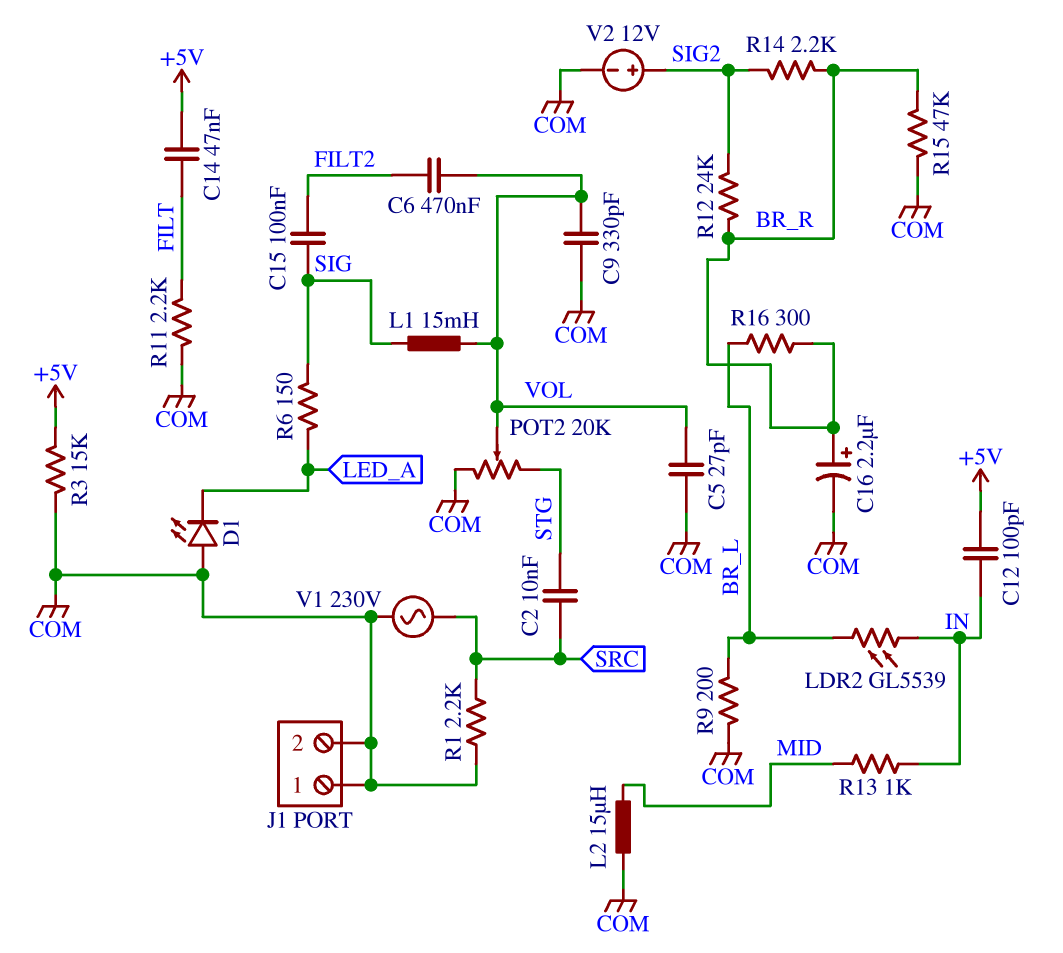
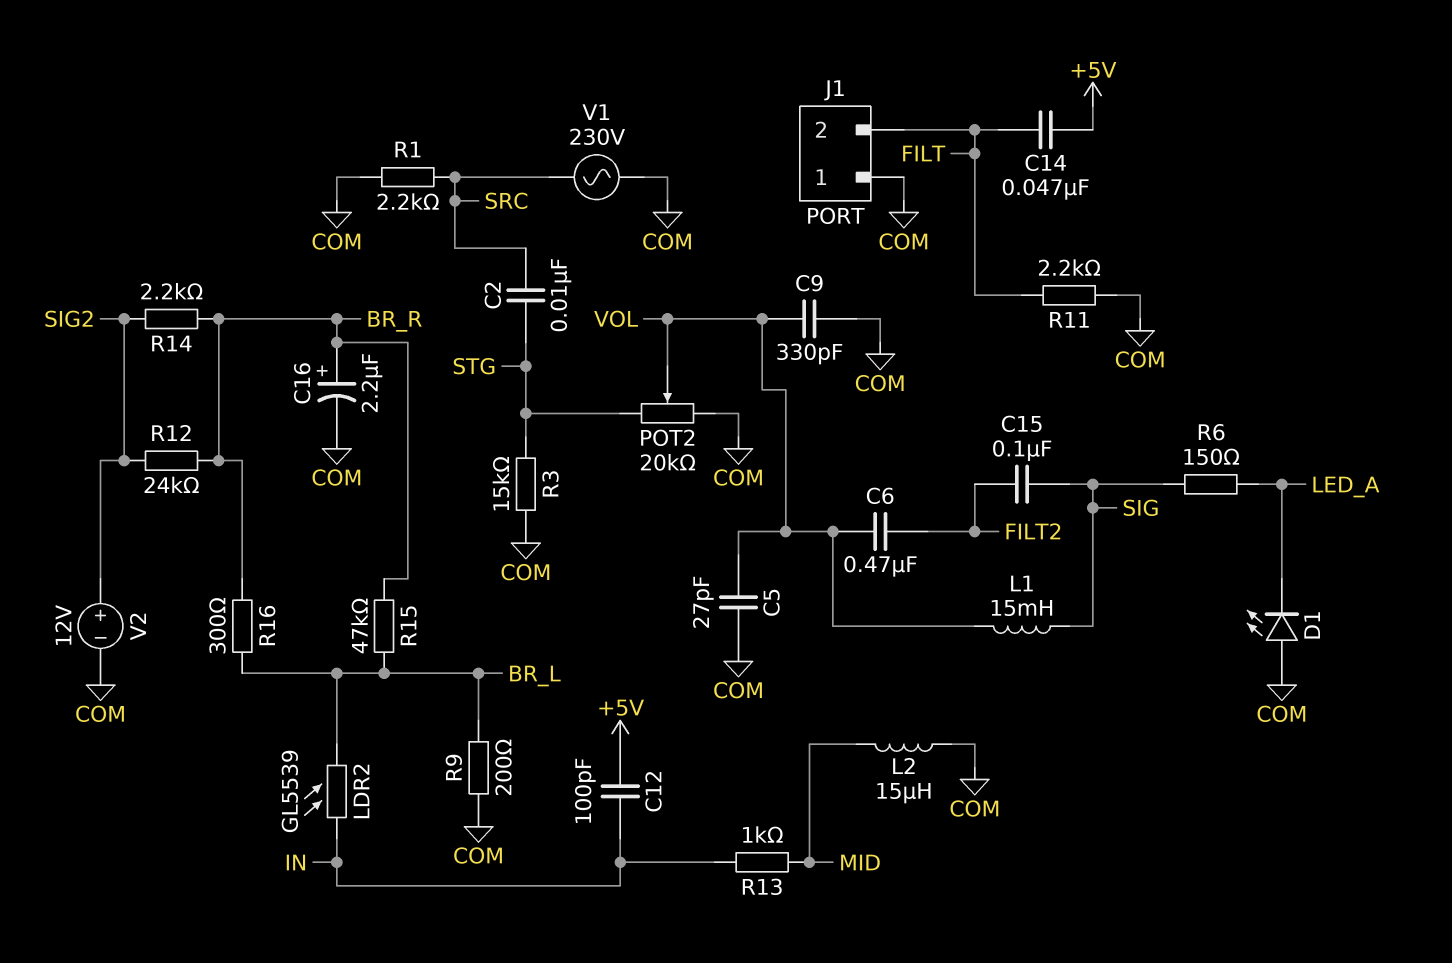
J1 pin 2: COM -> FILT
R3: 15k (+5V, COM) -> 15k (COM, STG)
R15: 47k (BR_R, COM) -> 47k (BR_L, BR_R)

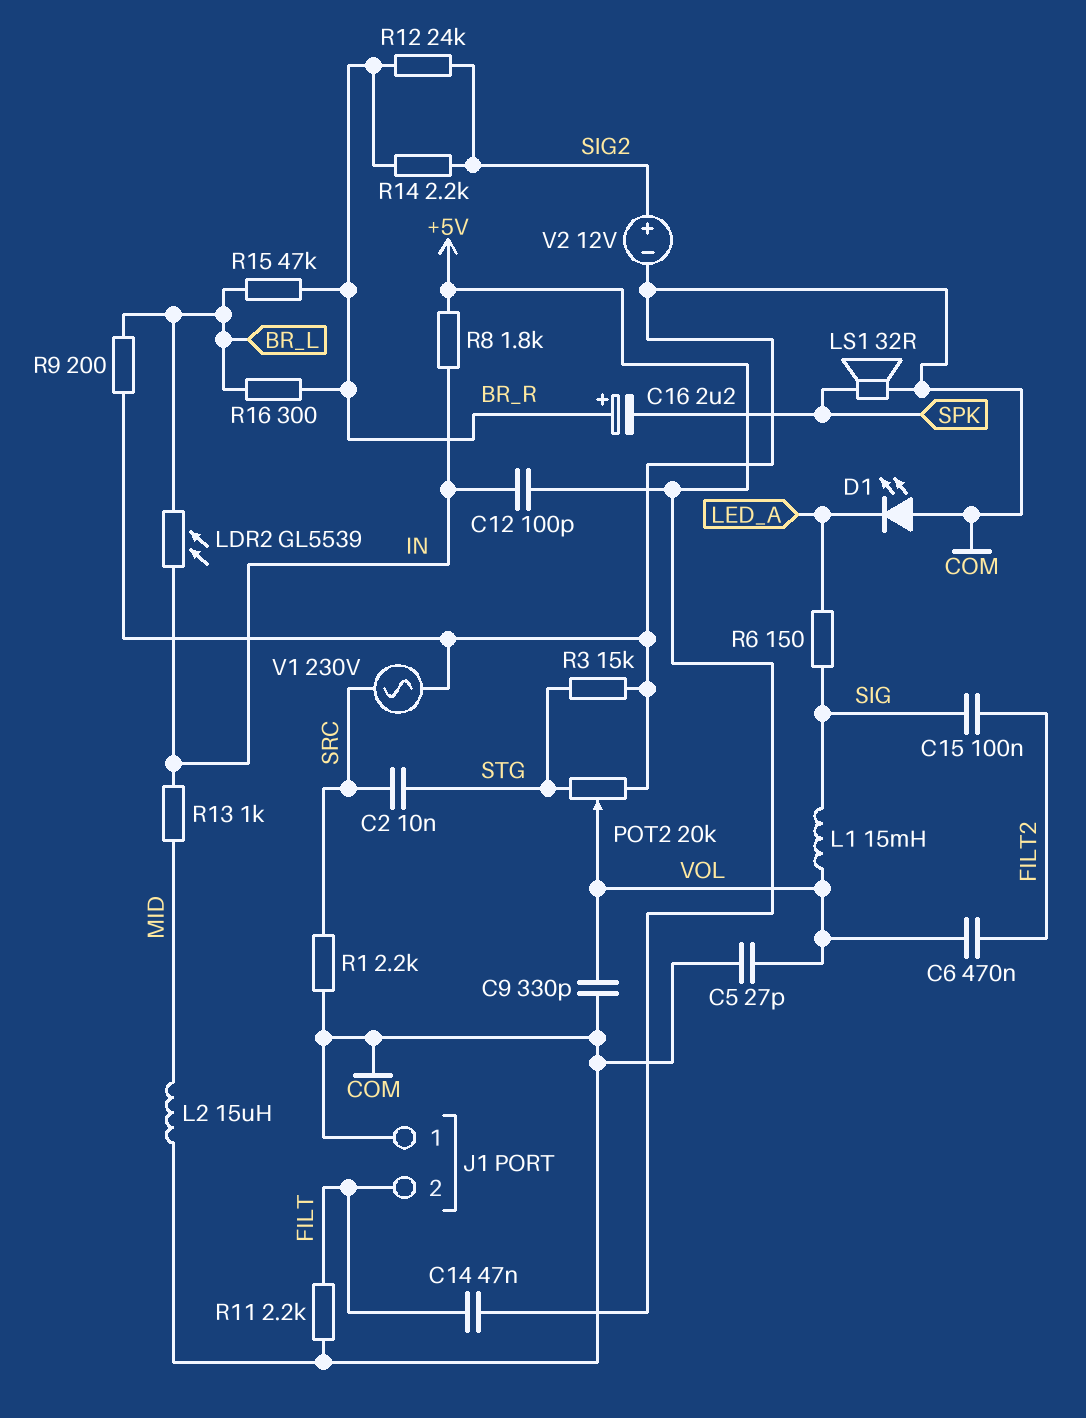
C16: 2.2uF (plus BR_R, minus COM) -> 2.2uF (plus BR_R, minus SPK)
LS1: none -> speaker 32R (COM, SPK)
R8: none -> 1.8k (+5V, IN)

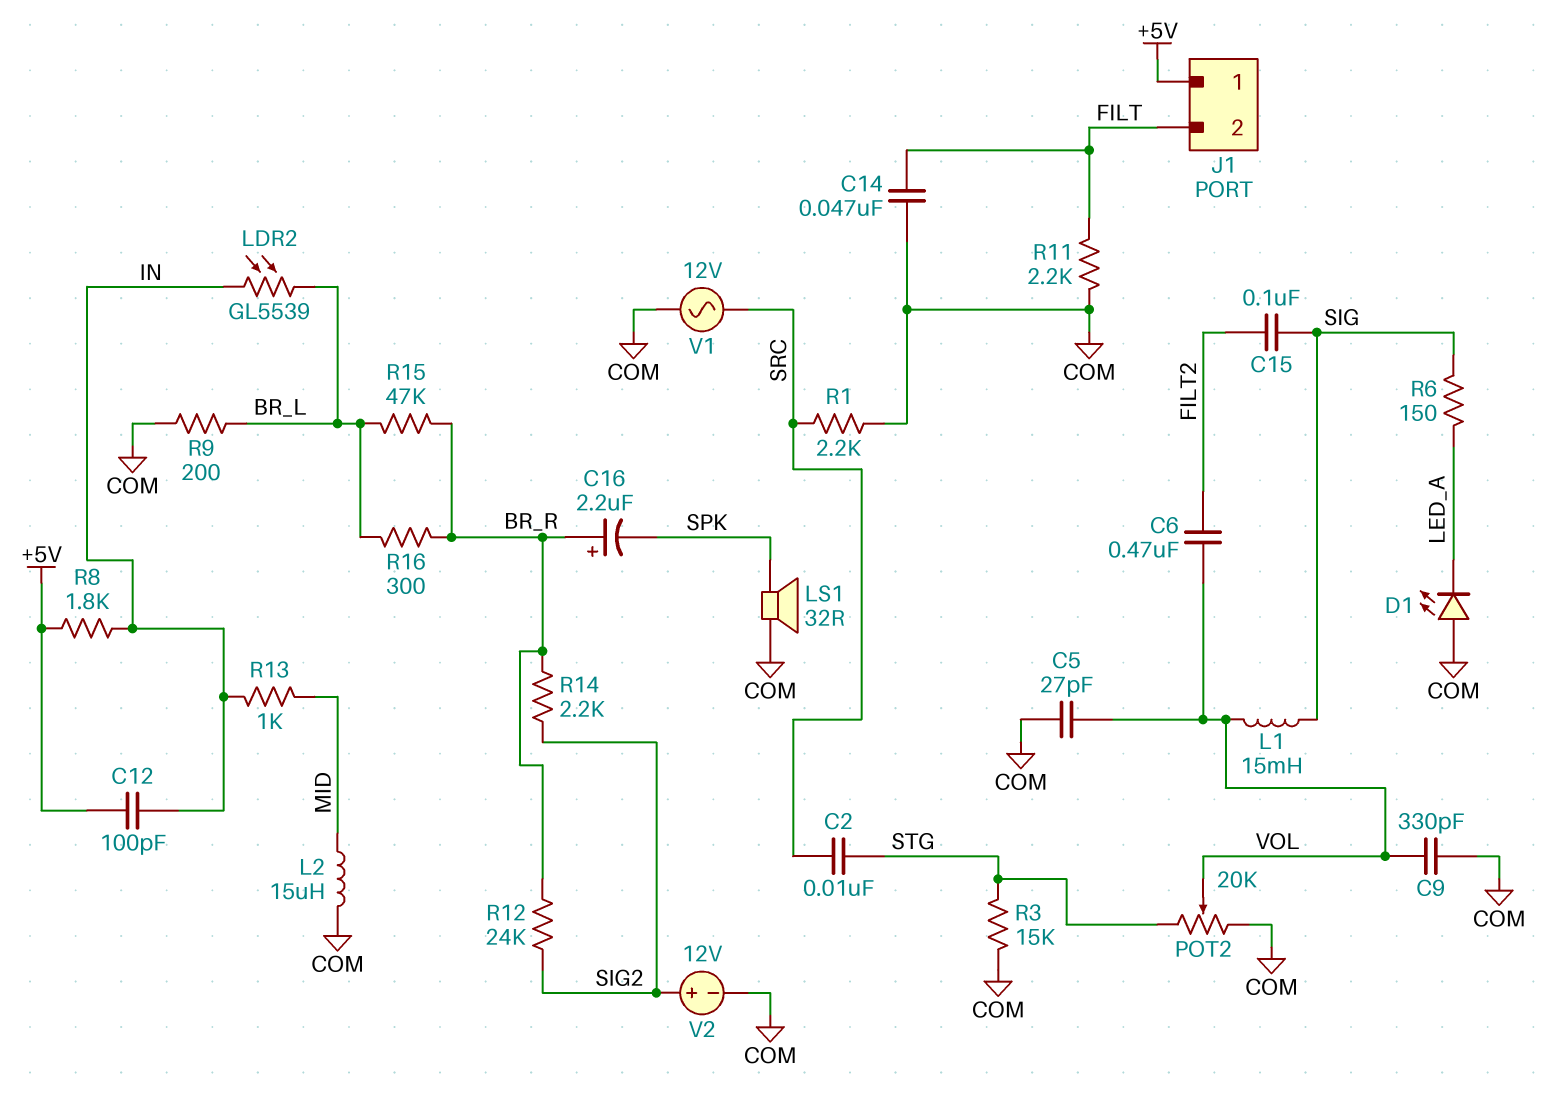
C14: 47nF (+5V, FILT) -> 47nF (COM, FILT)
J1 pin 1: COM -> +5V
V1: AC 230V (COM, SRC) -> AC 12V (COM, SRC)

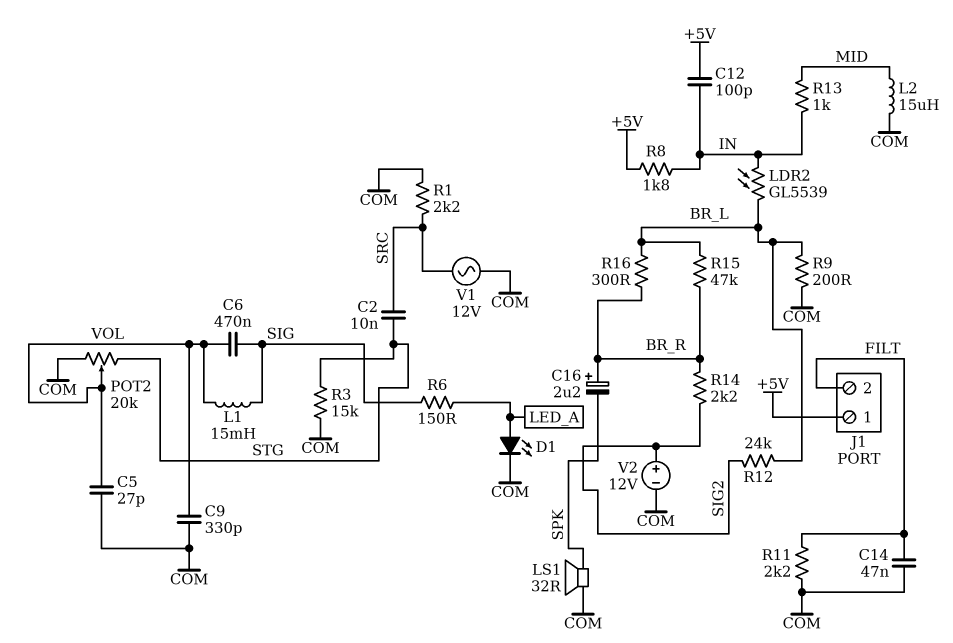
C6: 470nF (FILT2, VOL) -> 470nF (SIG, VOL)
C15: 100nF (FILT2, SIG) -> none
D1: LED (A COM, K LED_A) -> LED (A LED_A, K COM)
R12: 24k (BR_R, SIG2) -> 24k (BR_L, SIG2)

